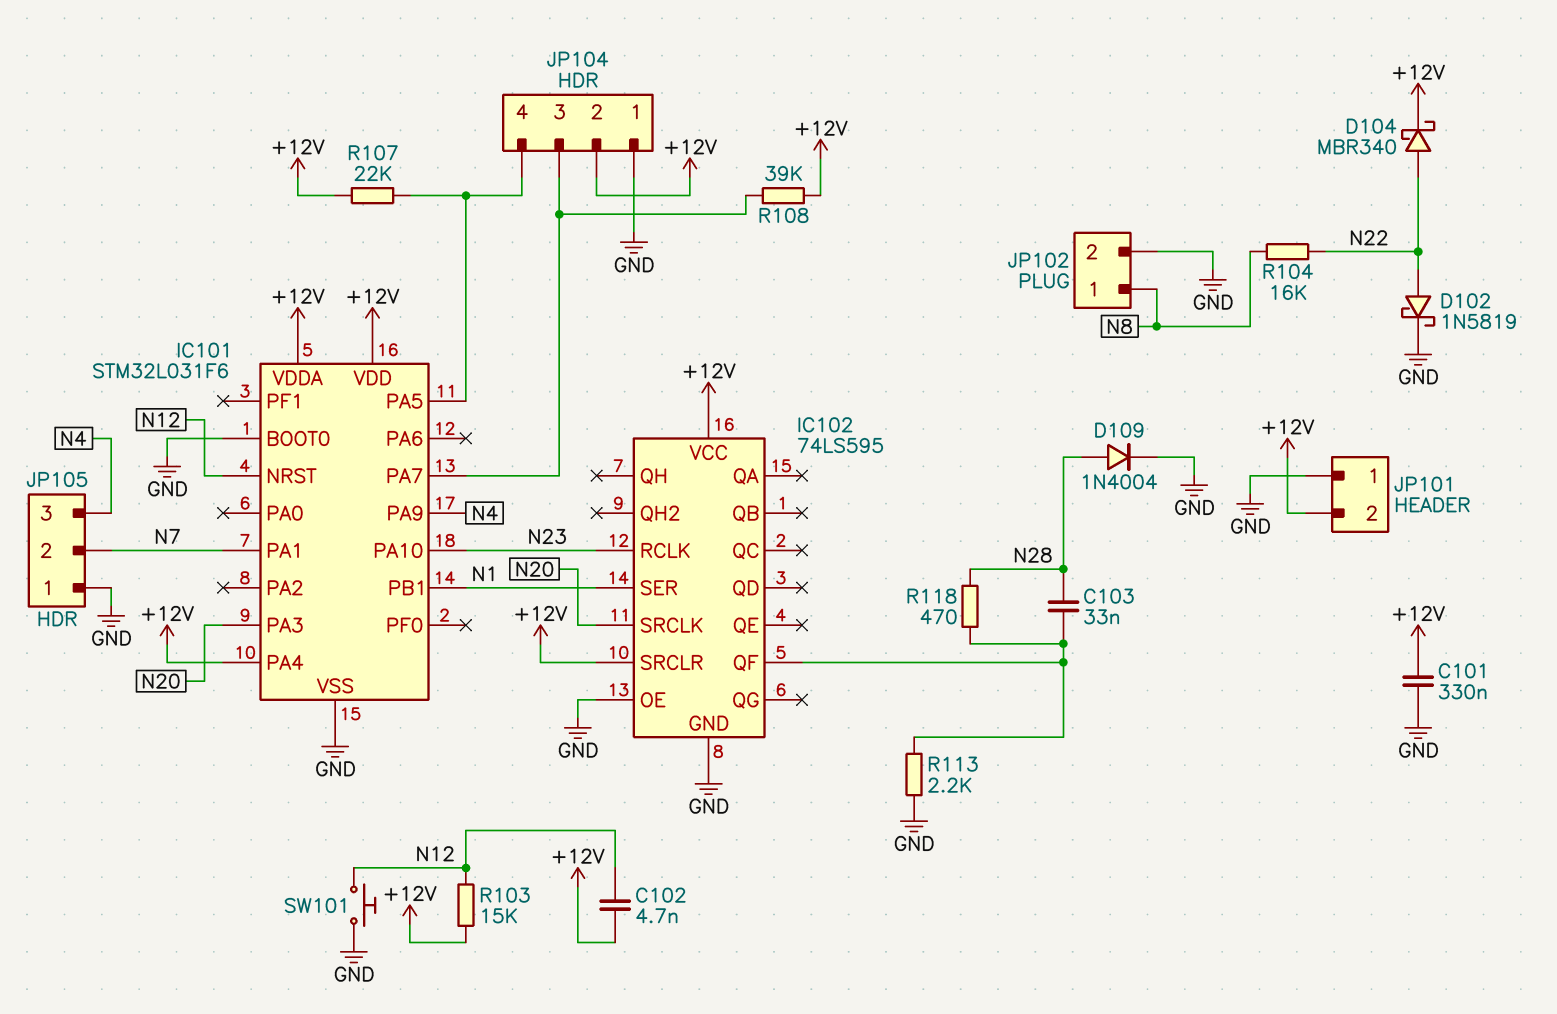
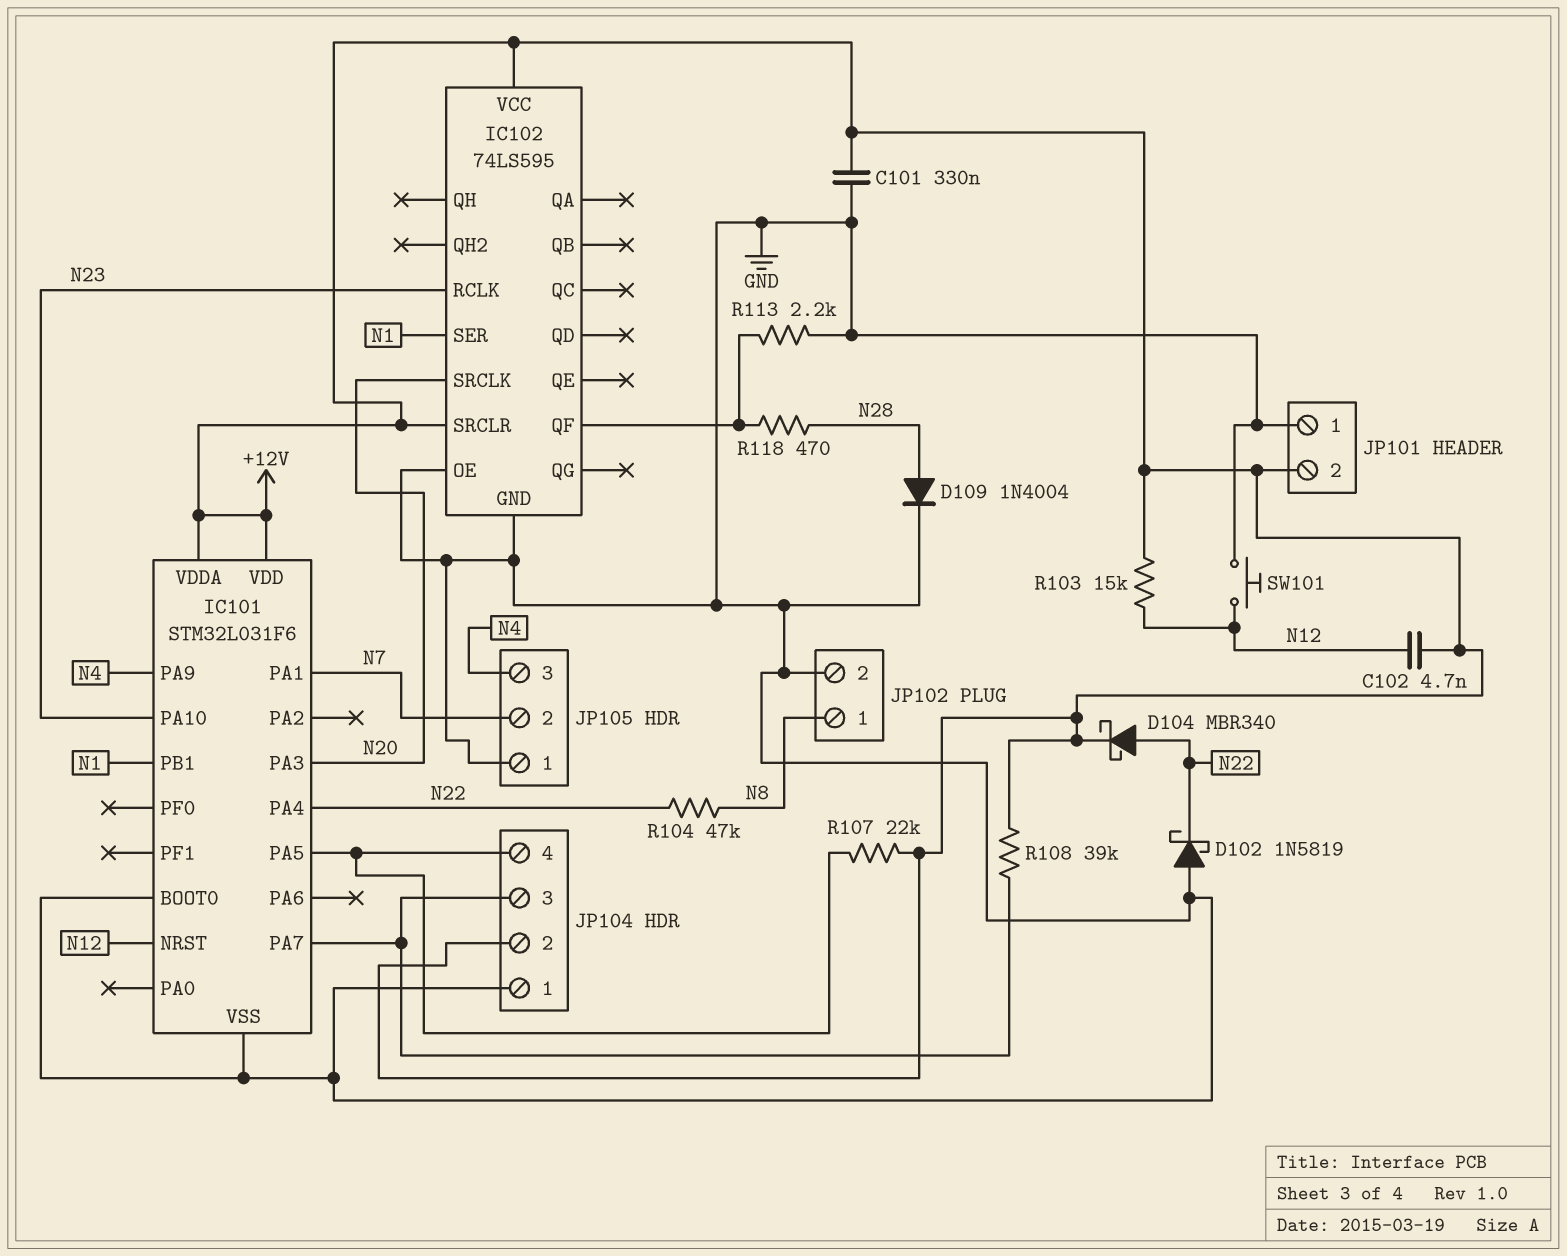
C103: 33nF (IC102/QF, N28) -> none
D102: schottky 1N5819 (A N22, K GND) -> schottky 1N5819 (A GND, K N22)
IC101 pin PA4: +12V -> N22
R104: 16k (N8, N22) -> 47k (N8, N22)

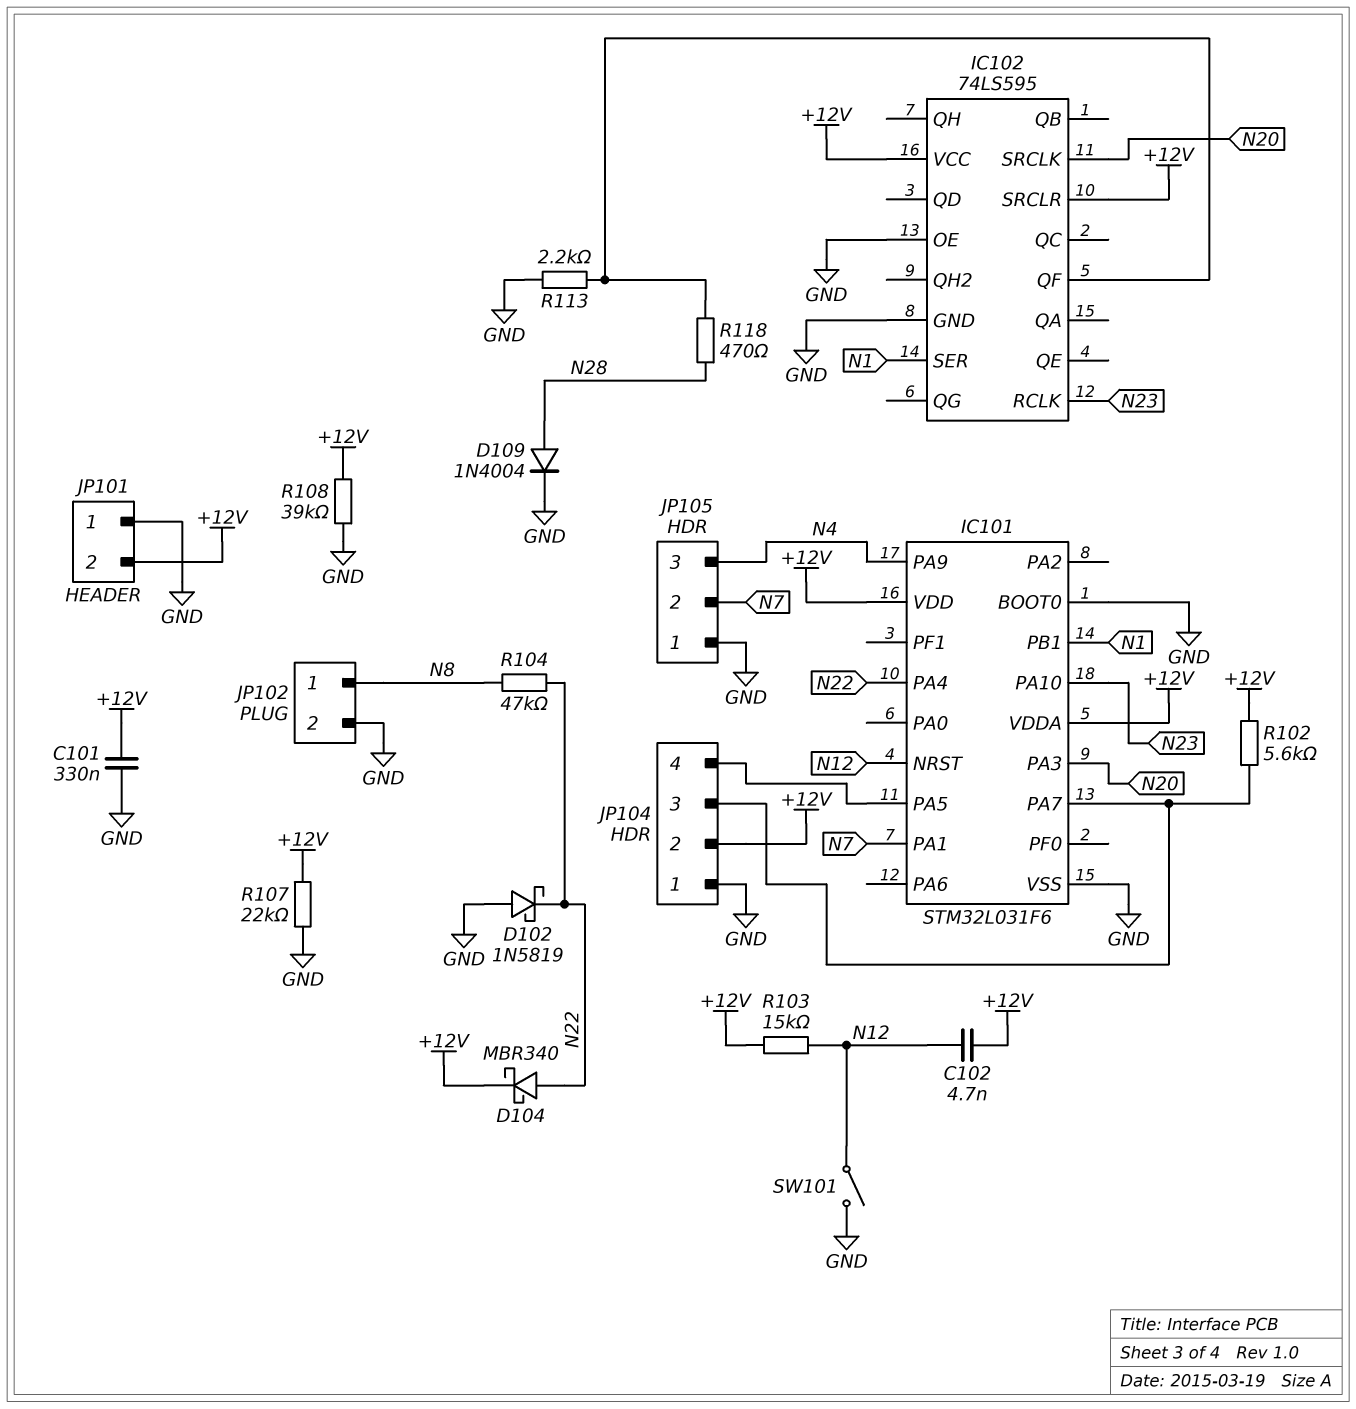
R102: none -> 5.6k (+12V, IC101/PA7)
R107: 22k (+12V, IC101/PA5) -> 22k (+12V, GND)
R108: 39k (+12V, IC101/PA7) -> 39k (+12V, GND)
SW101: button (GND, N12) -> switch (GND, N12)

